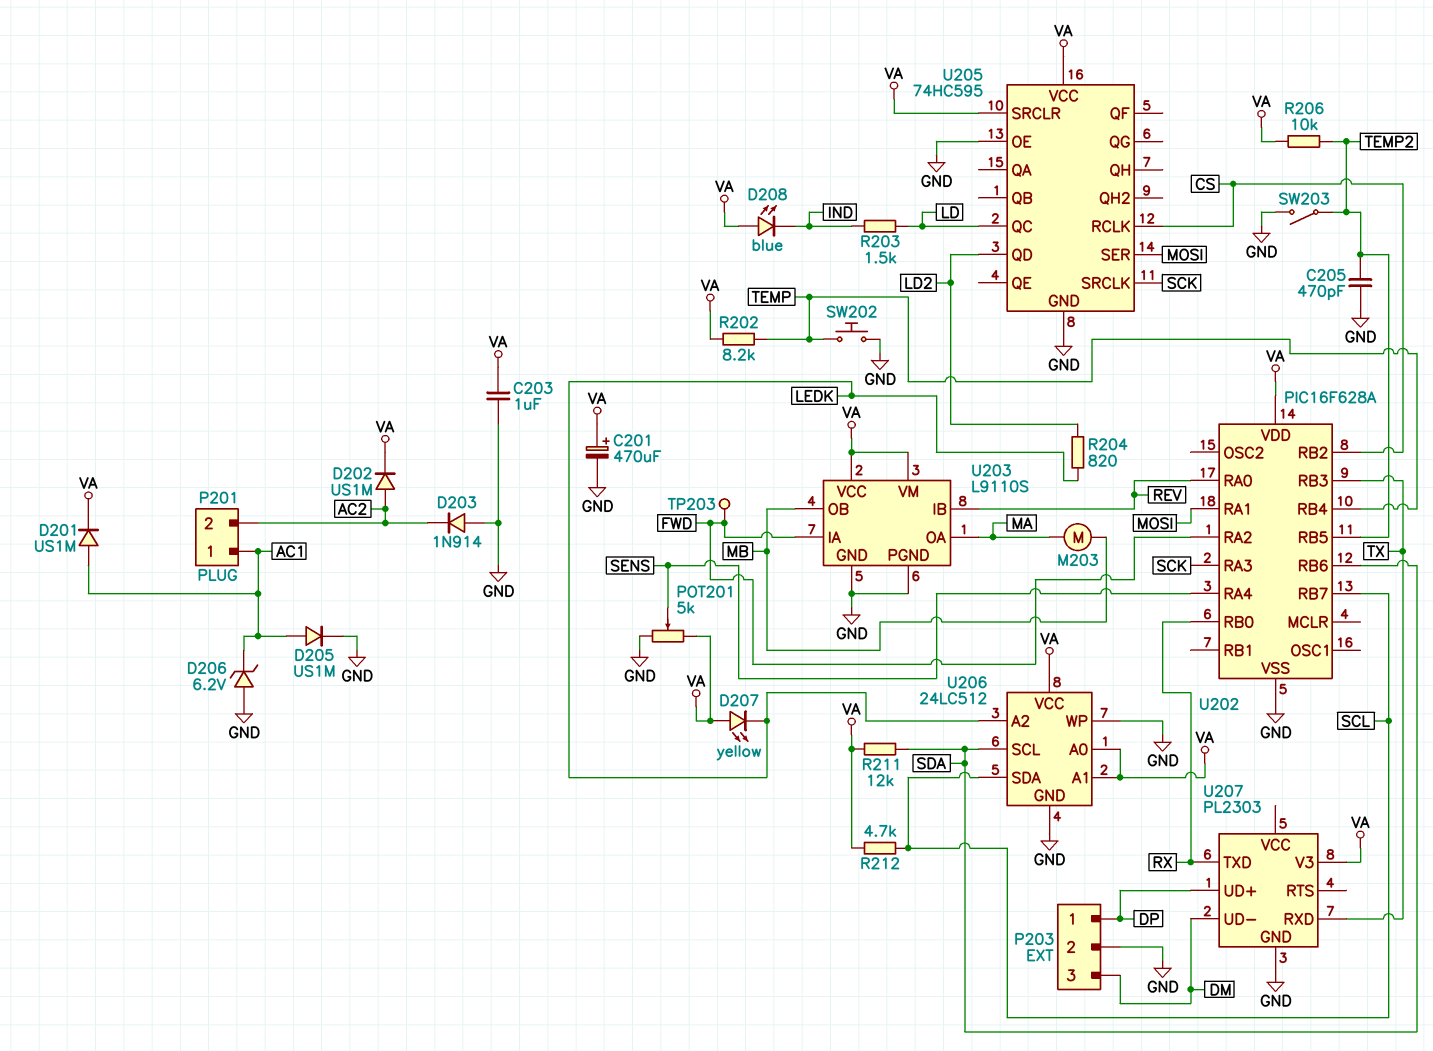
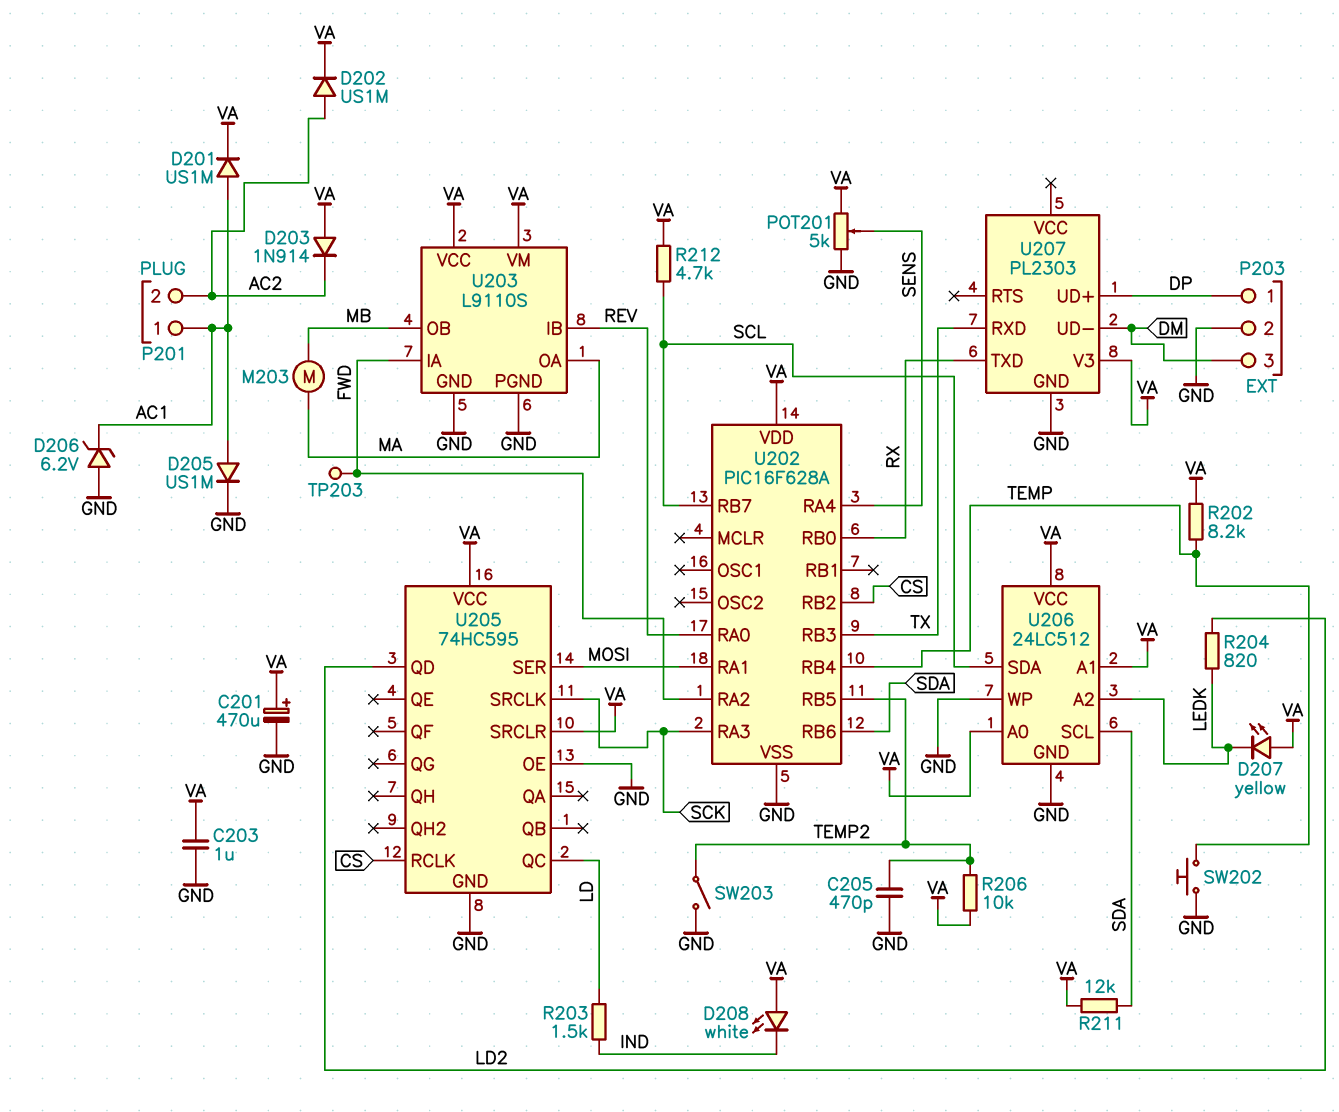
D203: diode 1N914 (A GND, K AC2) -> diode 1N914 (A VA, K AC2)
D208: LED blue (A VA, K IND) -> LED white (A VA, K IND)

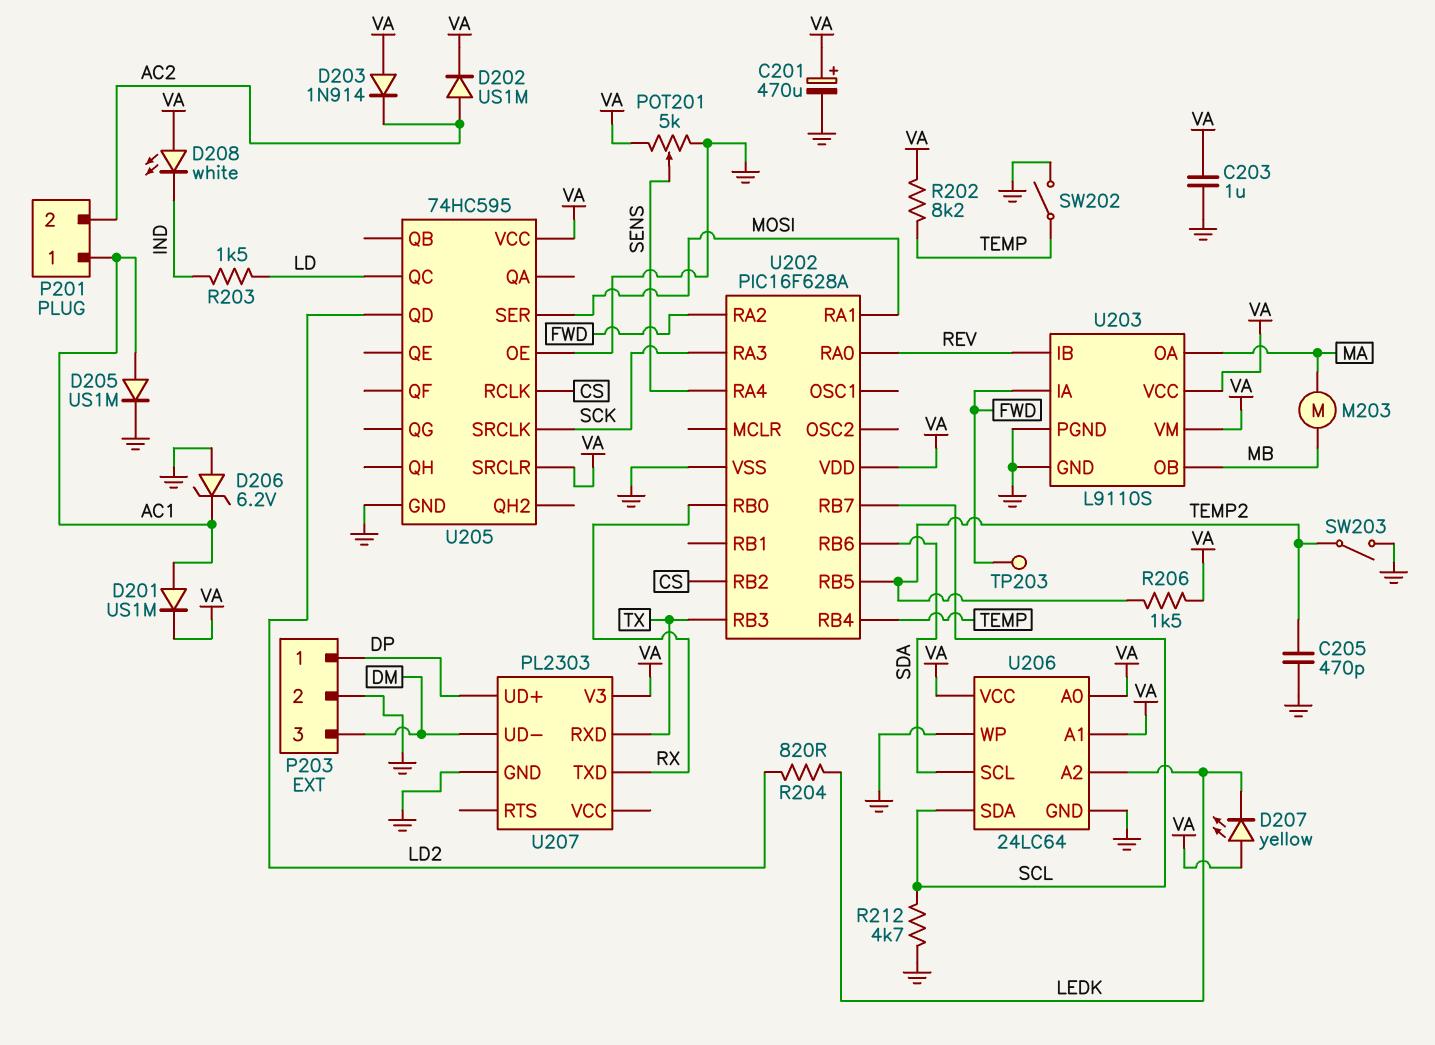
R206: 10k (TEMP2, VA) -> 1.5k (TEMP2, VA)
R211: 12k (SDA, VA) -> none
R212: 4.7k (SCL, VA) -> 4.7k (GND, SCL)
SW202: button (GND, TEMP) -> switch (GND, TEMP)
U206: 24LC512 -> 24LC64

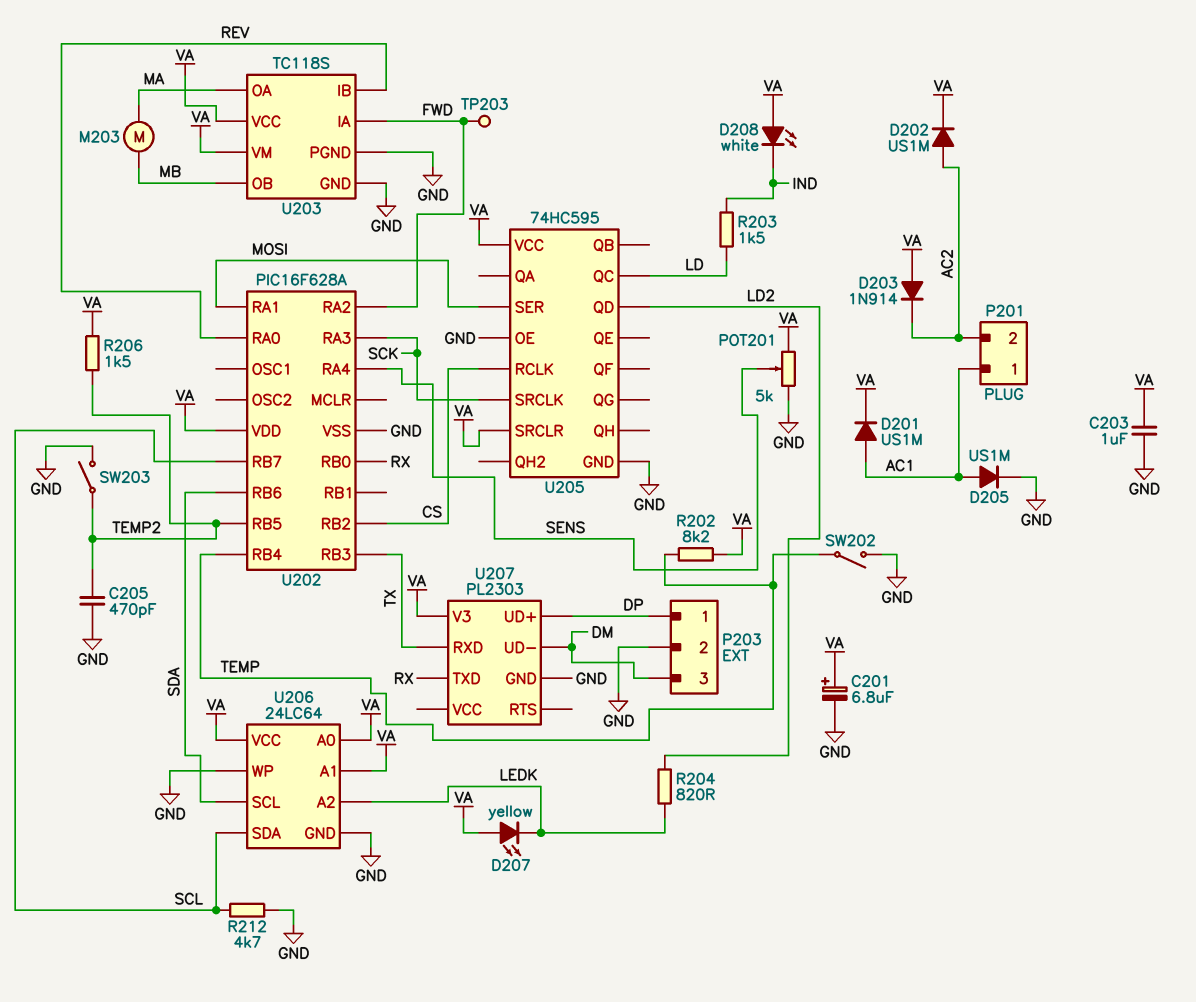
C201: 470uF (plus VA, minus GND) -> 6.8uF (plus VA, minus GND)
D206: zener 6.2V (A GND, K AC1) -> none
U203: L9110S -> TC118S

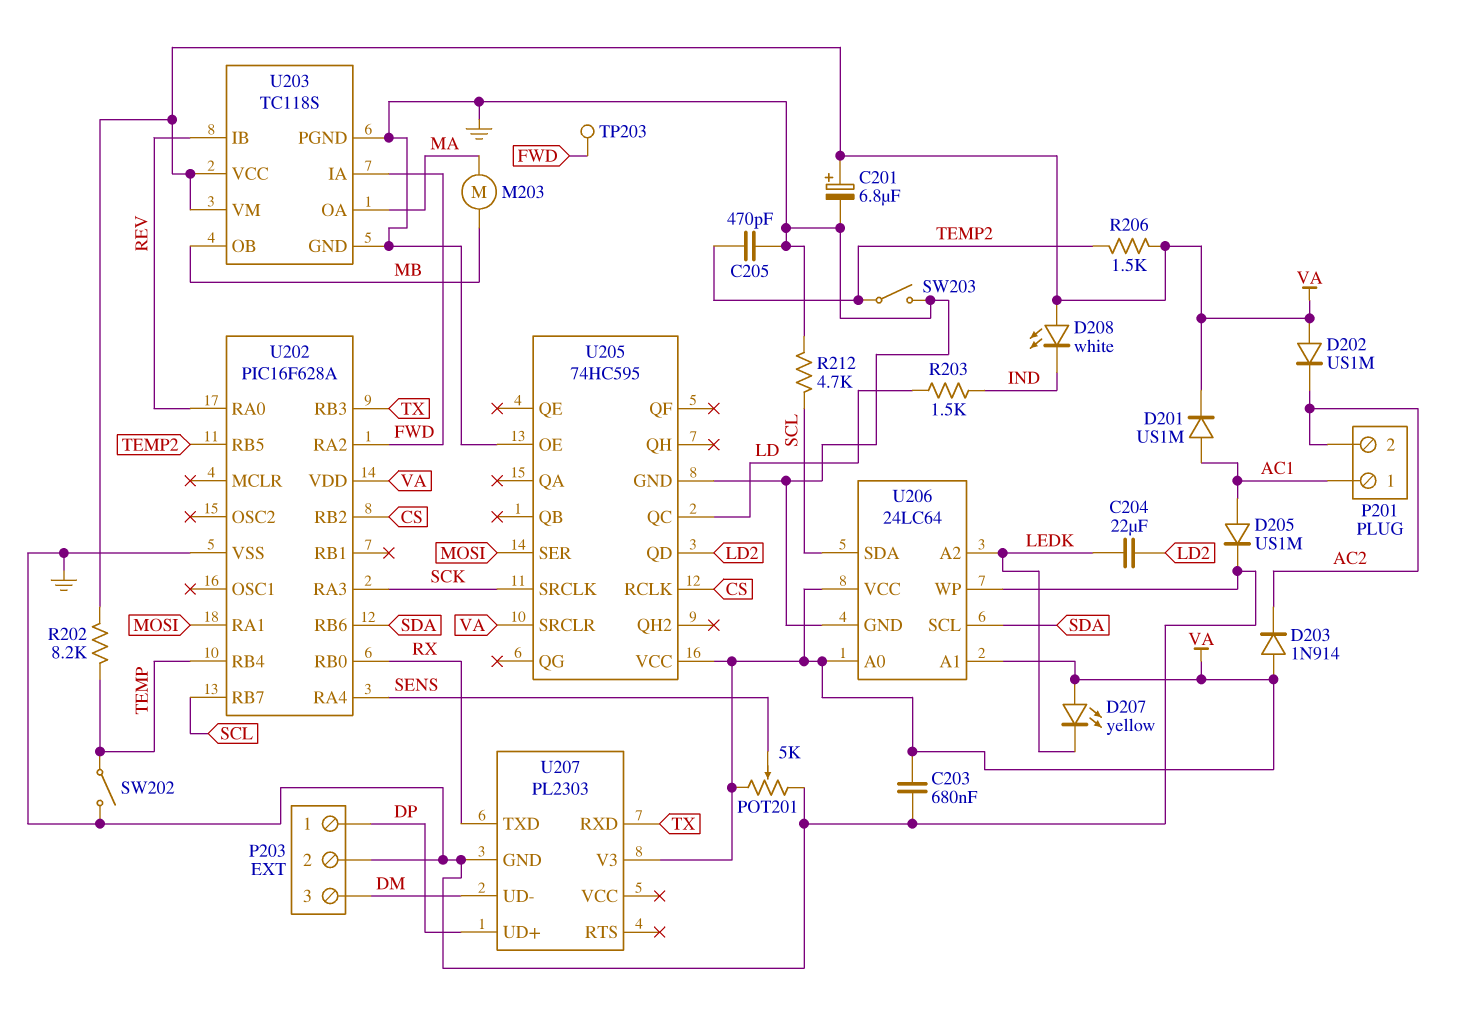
C203: 1uF (GND, VA) -> 680nF (GND, VA)
C204: none -> 22uF (LD2, LEDK)
D202: diode US1M (A AC2, K VA) -> diode US1M (A VA, K AC2)
R204: 820 (LD2, LEDK) -> none

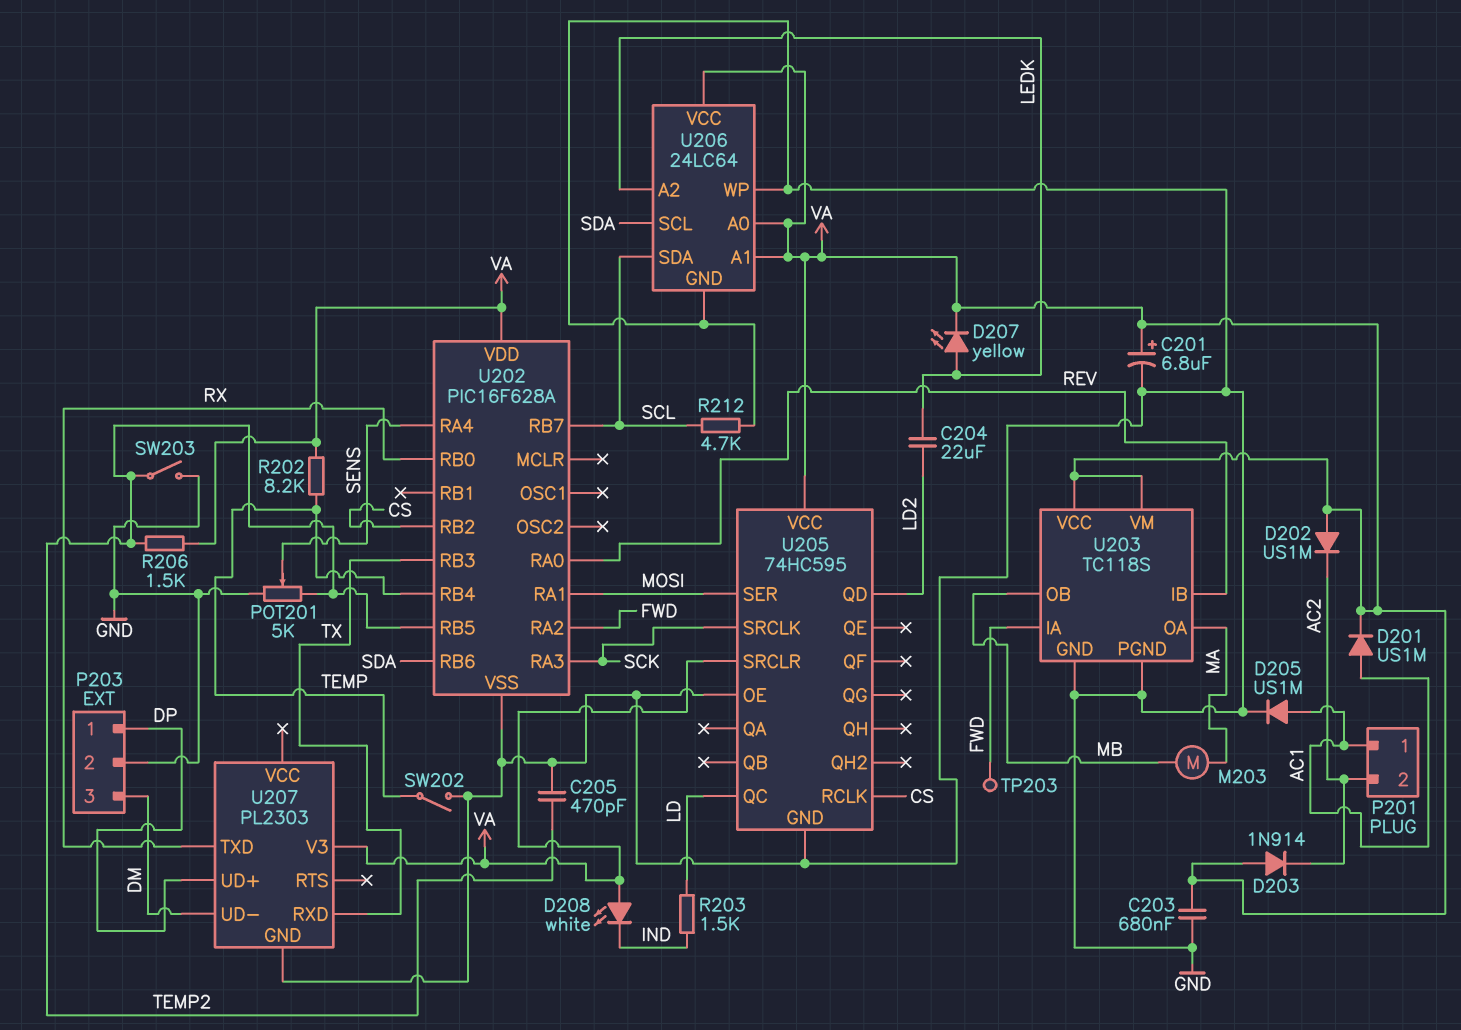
D207: LED yellow (A VA, K LEDK) -> LED yellow (A LEDK, K VA)
POT201: 5k (GND, VA, wiper SENS) -> 5k (GND, TEMP2, wiper SENS)

